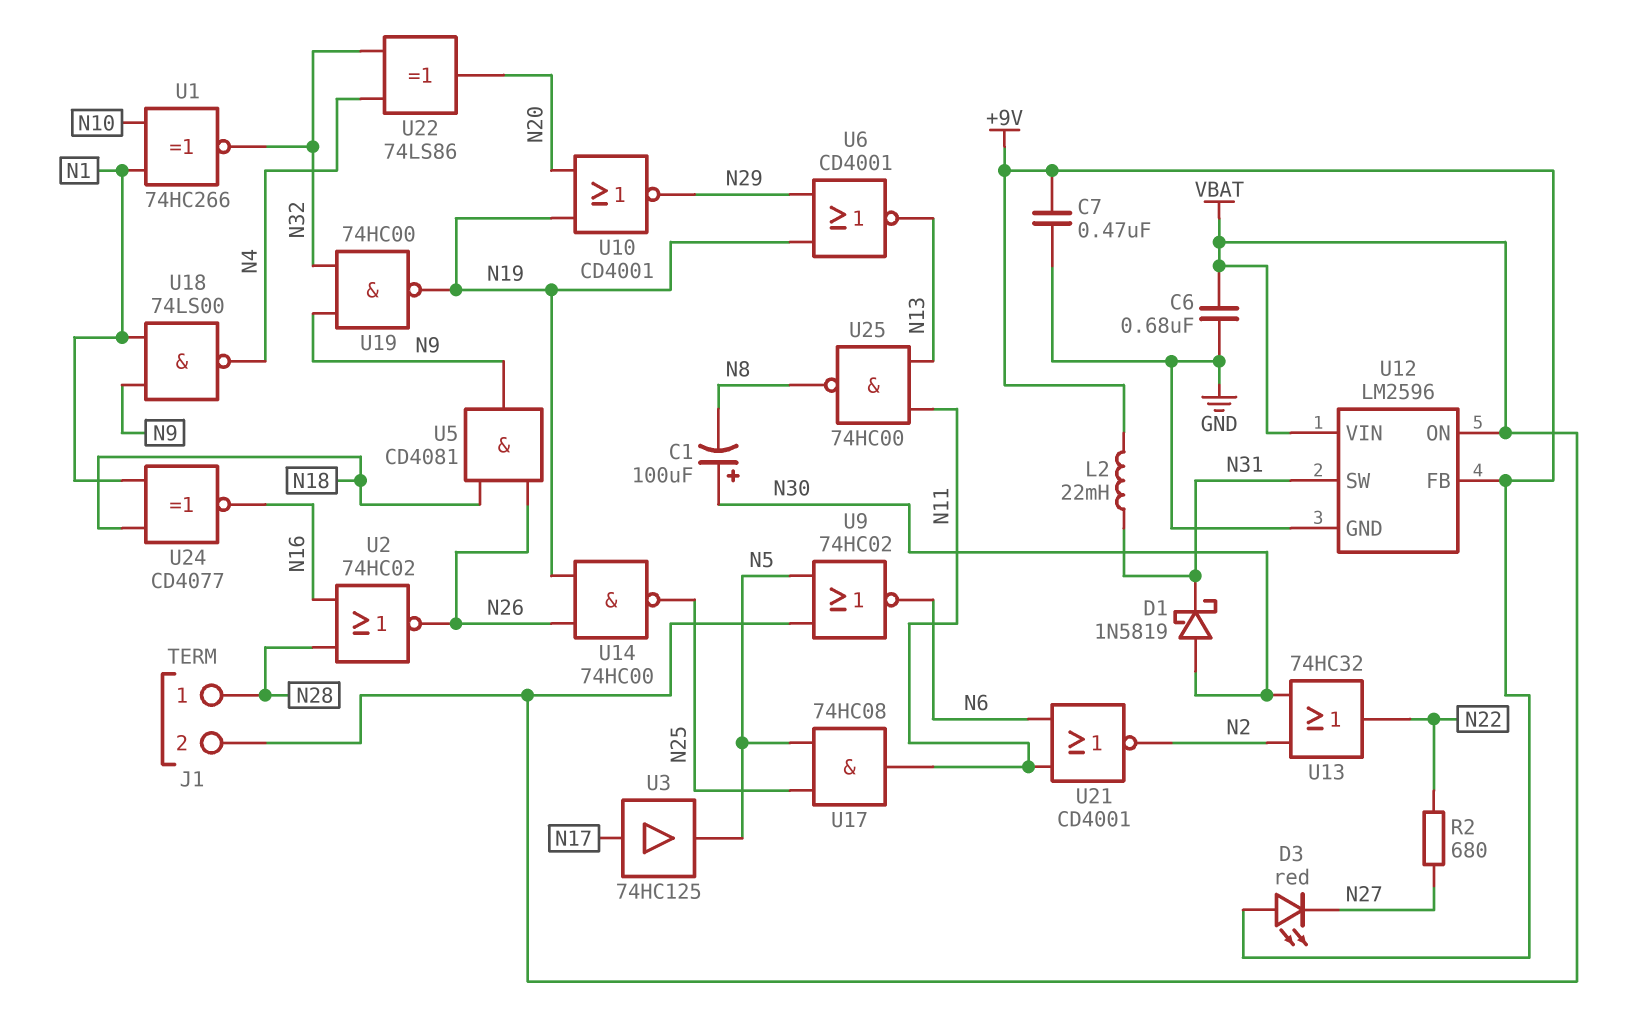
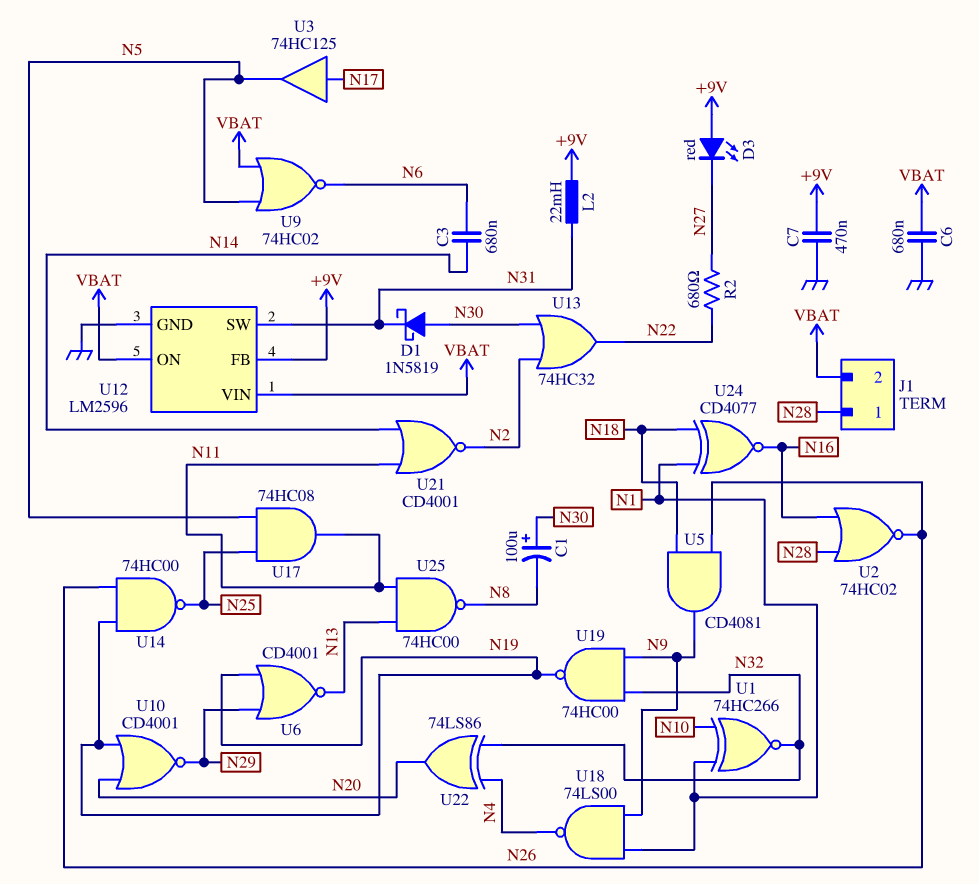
C3: none -> 680nF (N6, N14)
U21: NOR CD4001 (in N6, in N11, out N2) -> NOR CD4001 (in N11, in N14, out N2)

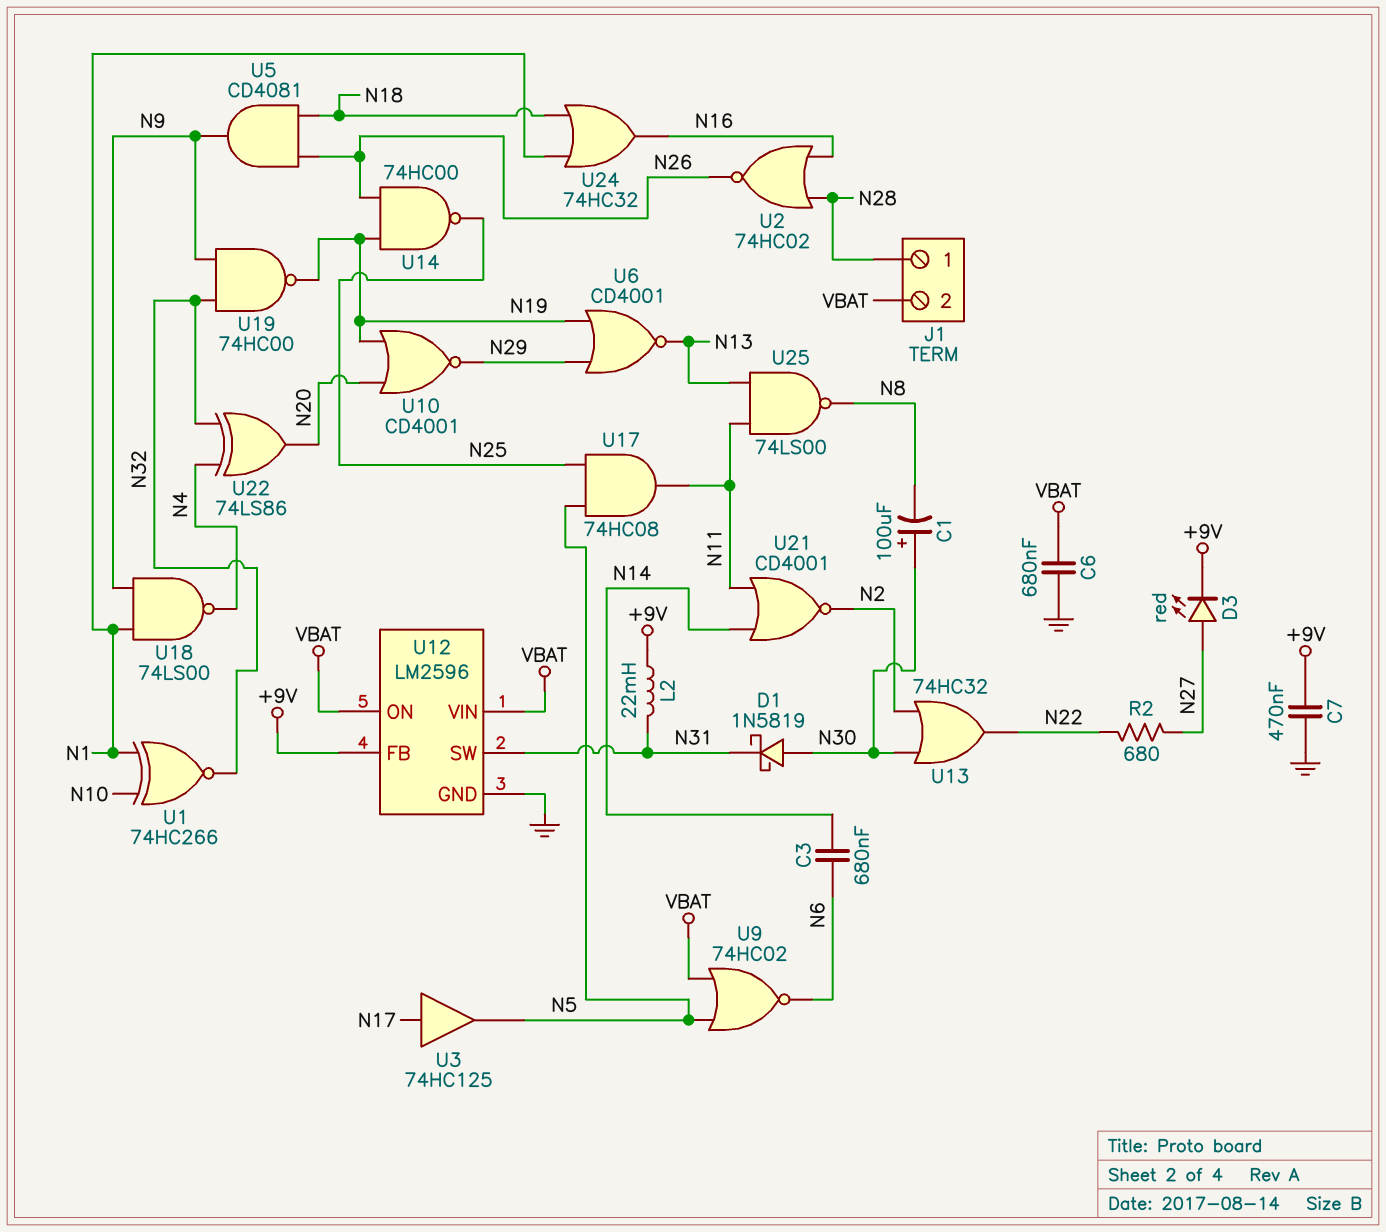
D3: LED red (A +9V, K N27) -> LED red (A N27, K +9V)
U24: XNOR CD4077 (in N1, in N18, out N16) -> OR 74HC32 (in N1, in N18, out N16)
U25: NAND 74HC00 (in N11, in N13, out N8) -> NAND 74LS00 (in N11, in N13, out N8)

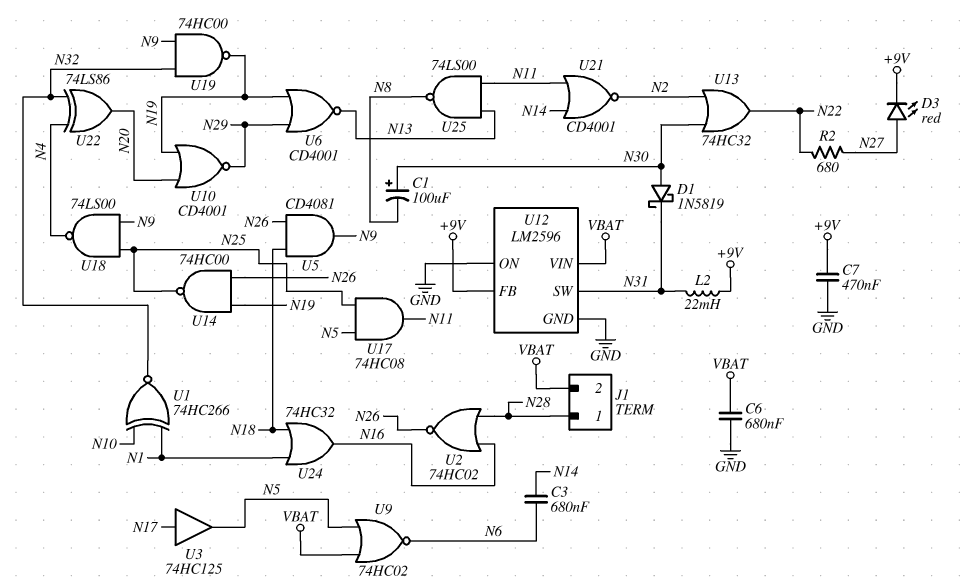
U12 pin ON: VBAT -> GND
U18: NAND 74LS00 (in N1, in N9, out N4) -> NAND 74LS00 (in N9, in N25, out N4)

